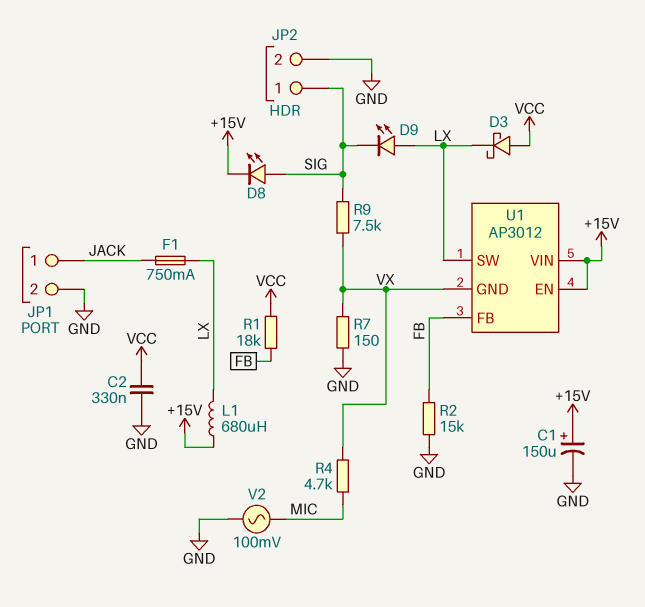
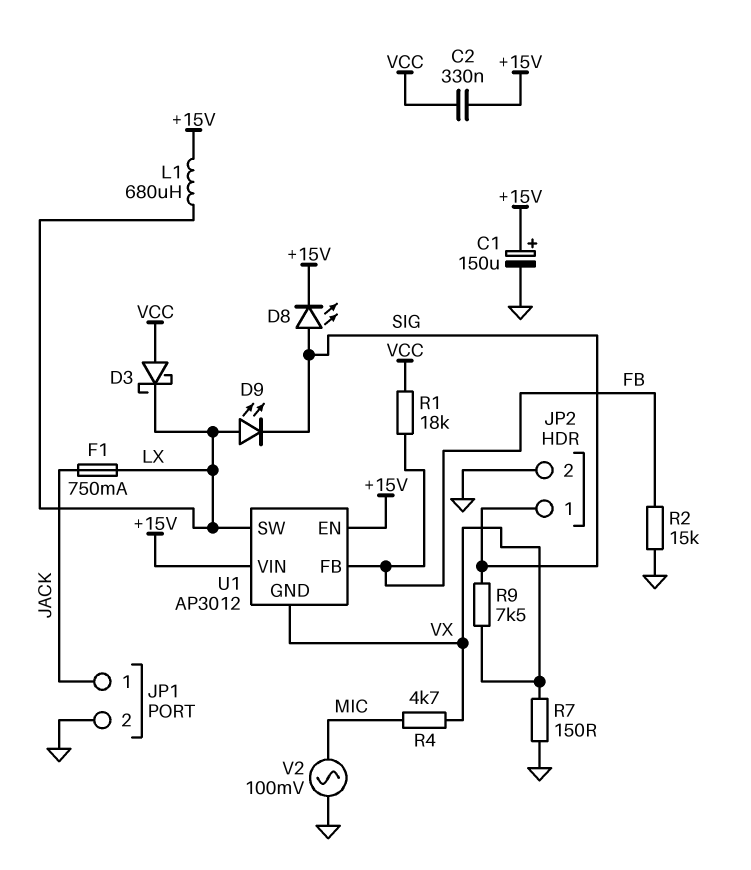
C2: 330nF (GND, VCC) -> 330nF (+15V, VCC)

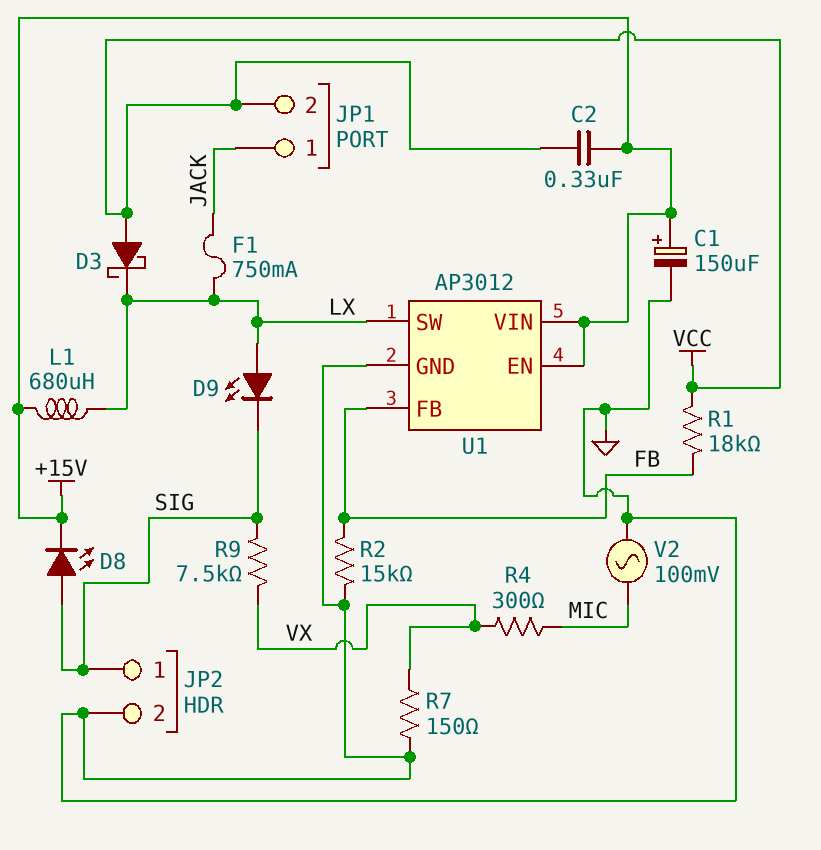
JP1 pin 2: GND -> VCC
R4: 4.7k (MIC, VX) -> 300 (MIC, VX)
U1 pin GND: VX -> GND

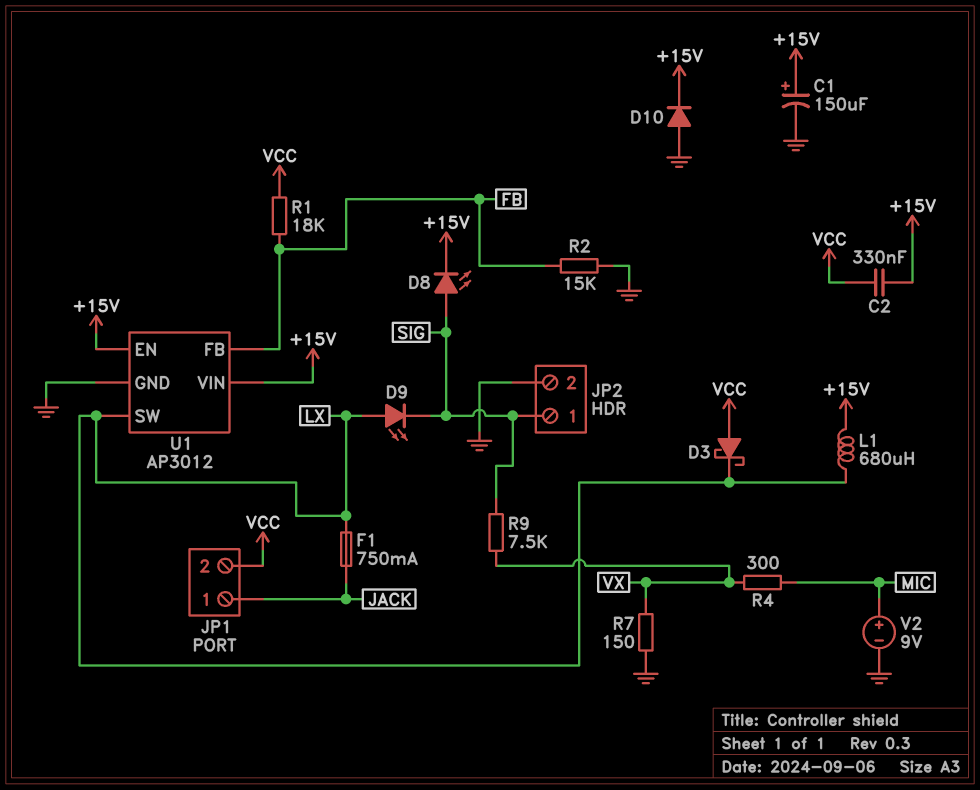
D10: none -> diode (A GND, K +15V)
V2: AC 100mV (GND, MIC) -> 9V (plus MIC, minus GND)

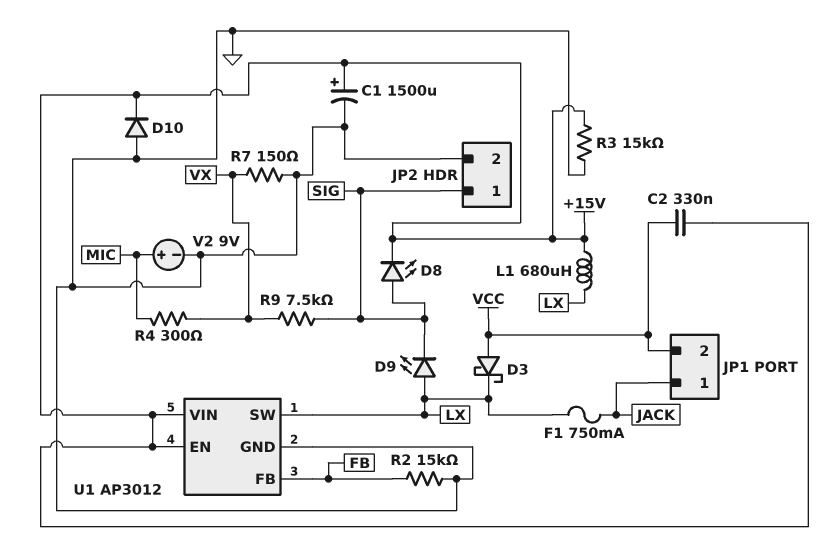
C1: 150uF (plus +15V, minus GND) -> 1500uF (plus +15V, minus GND)
R1: 18k (FB, VCC) -> none
R3: none -> 15k (+15V, GND)

